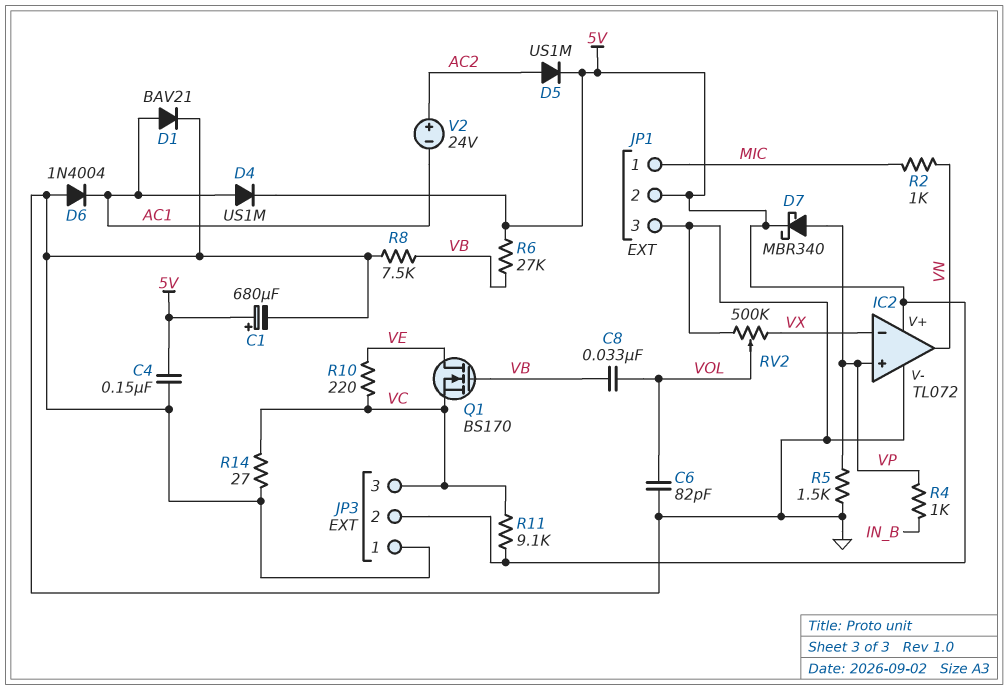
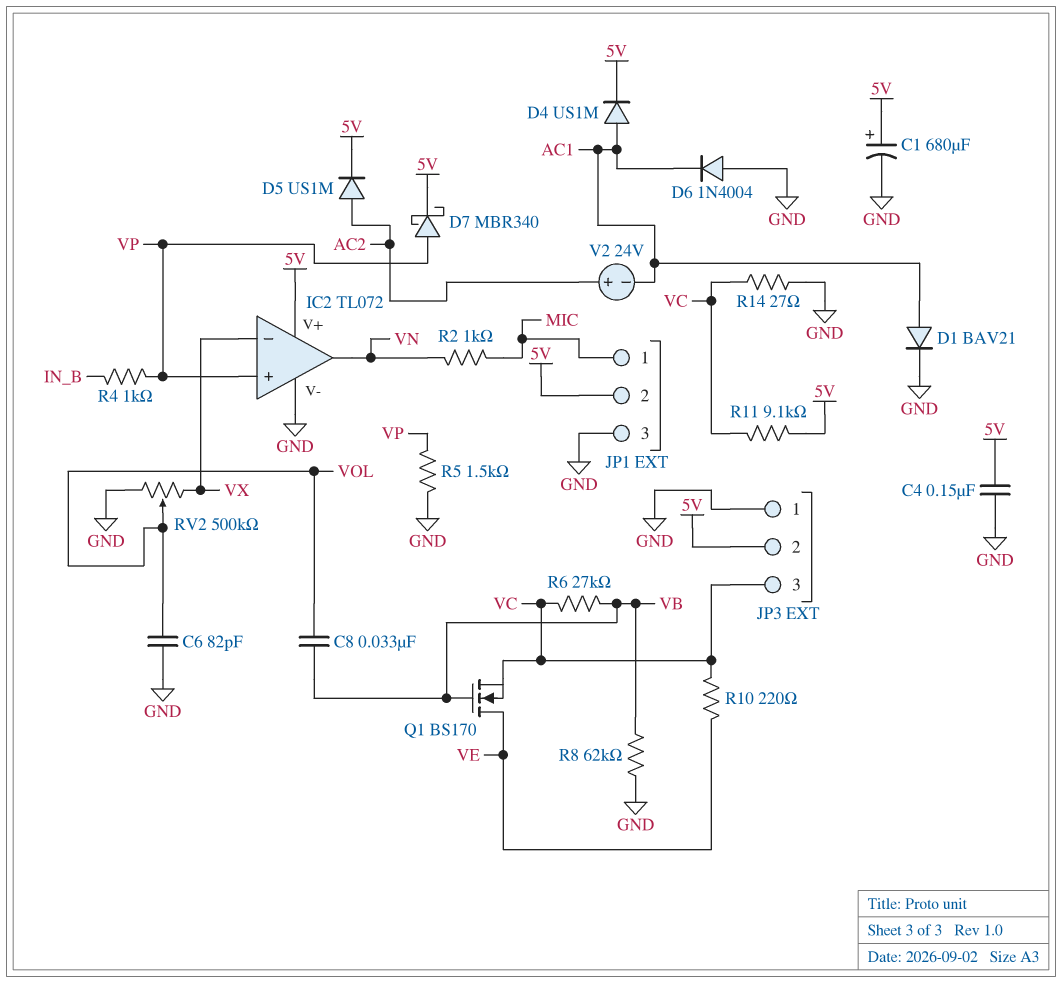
R6: 27k (5V, VB) -> 27k (VB, VC)
R8: 7.5k (GND, VB) -> 62k (GND, VB)

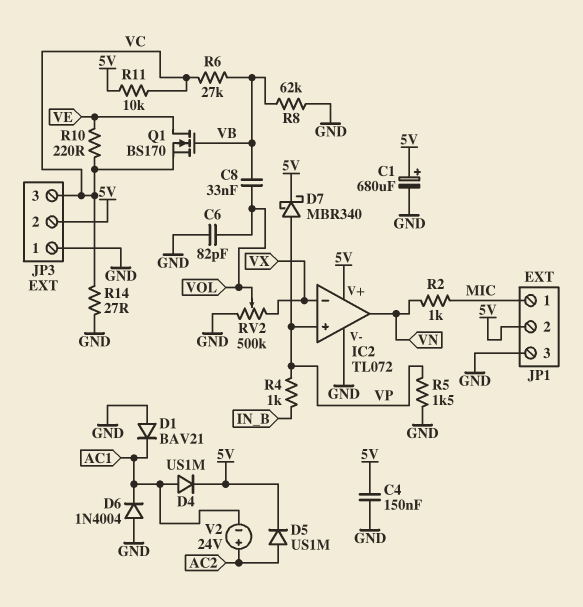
D1: diode BAV21 (A AC1, K GND) -> diode BAV21 (A GND, K AC1)
R11: 9.1k (5V, VC) -> 10k (5V, VC)

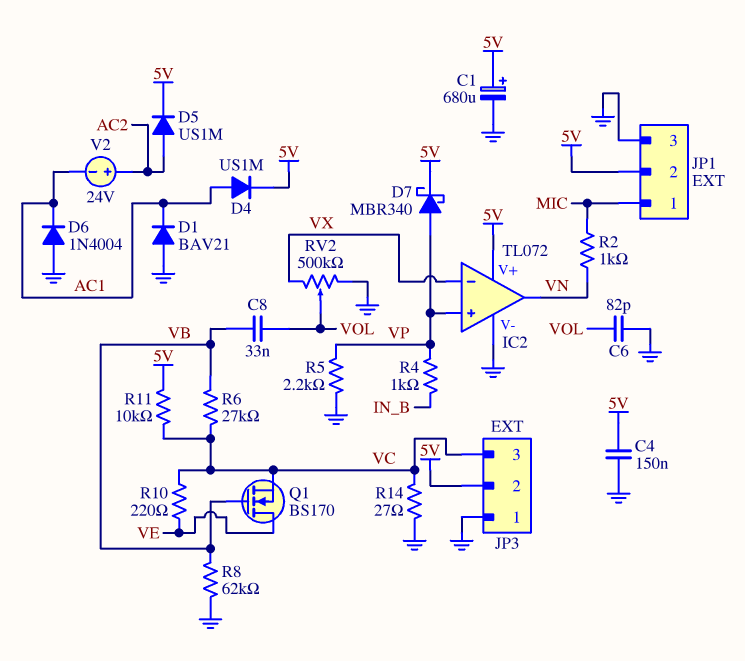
R5: 1.5k (GND, VP) -> 2.2k (GND, VP)

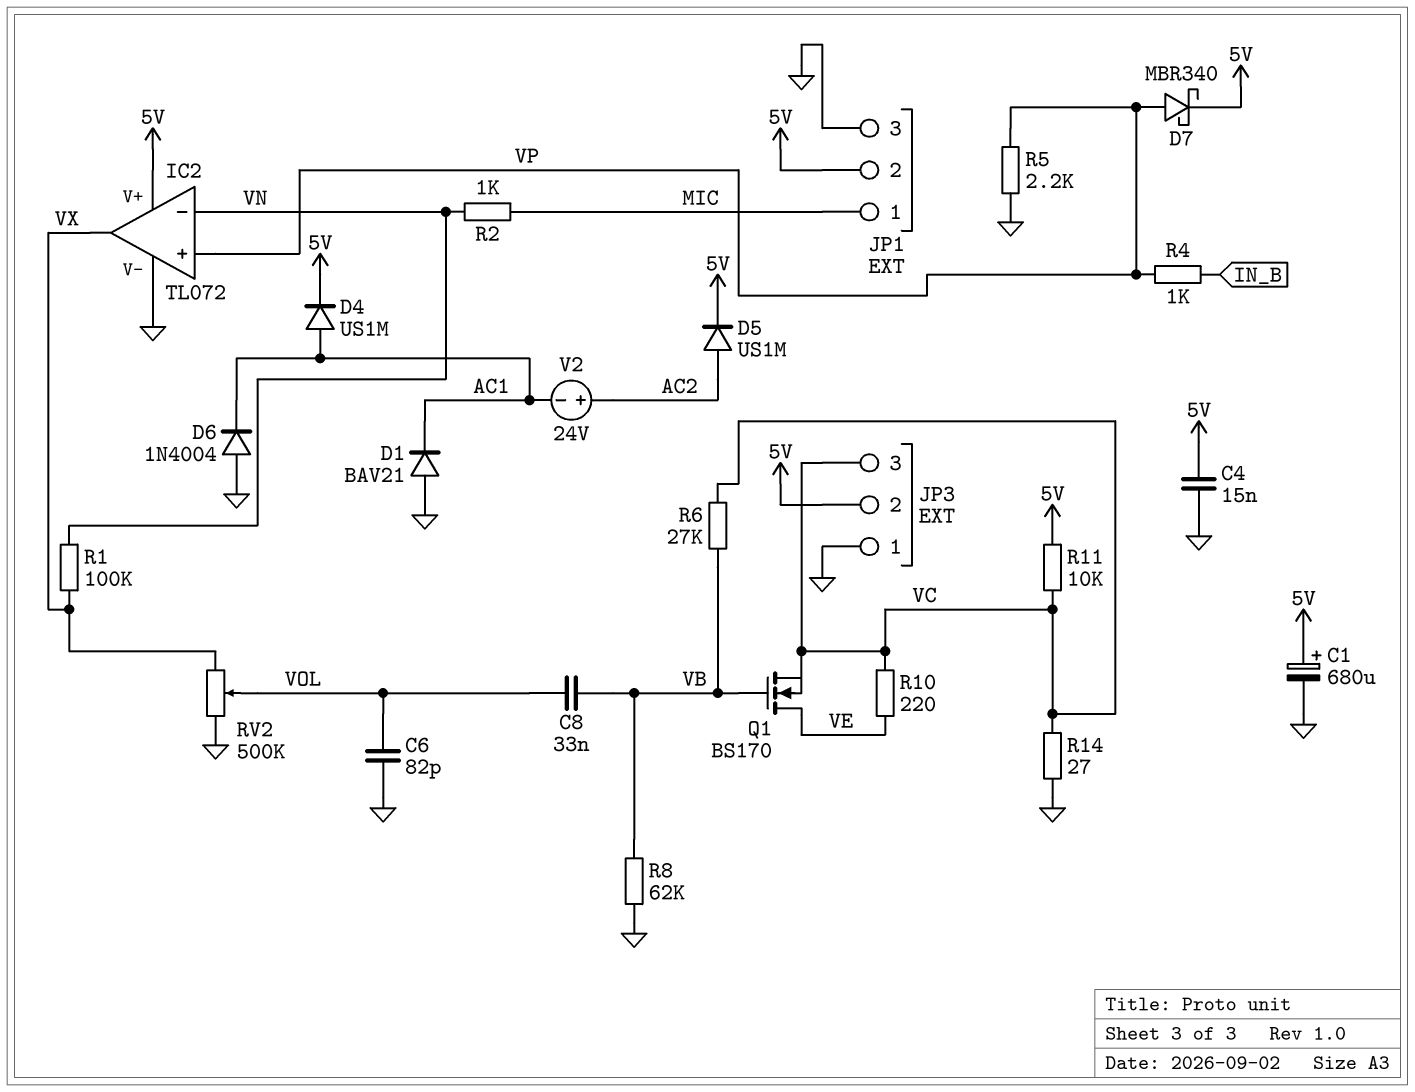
C4: 150nF (5V, GND) -> 15nF (5V, GND)
IC2 pin in-: VX -> VN
IC2 pin out: VN -> VX
R1: none -> 100k (VN, VX)

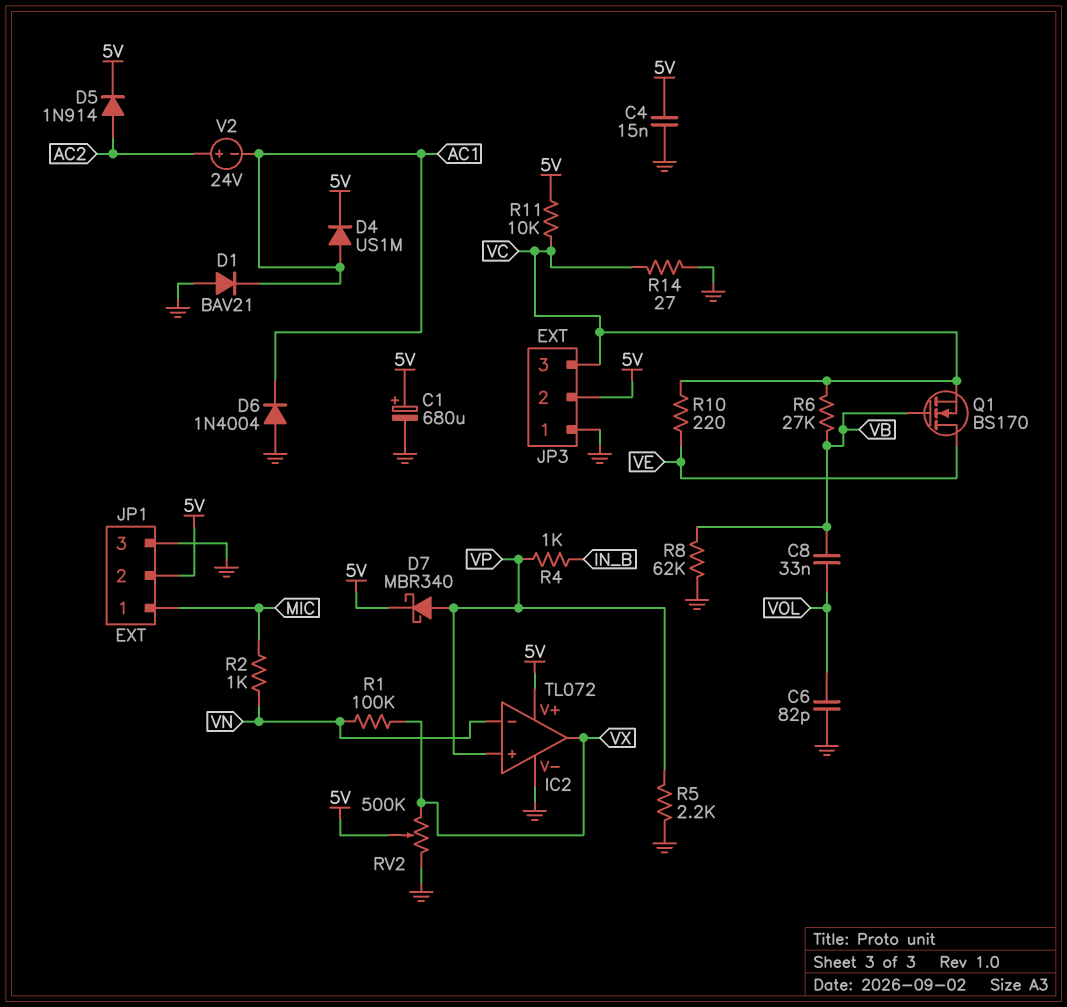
D5: diode US1M (A AC2, K 5V) -> diode 1N914 (A AC2, K 5V)
RV2: 500k (GND, VX, wiper VOL) -> 500k (GND, VX, wiper 5V)

